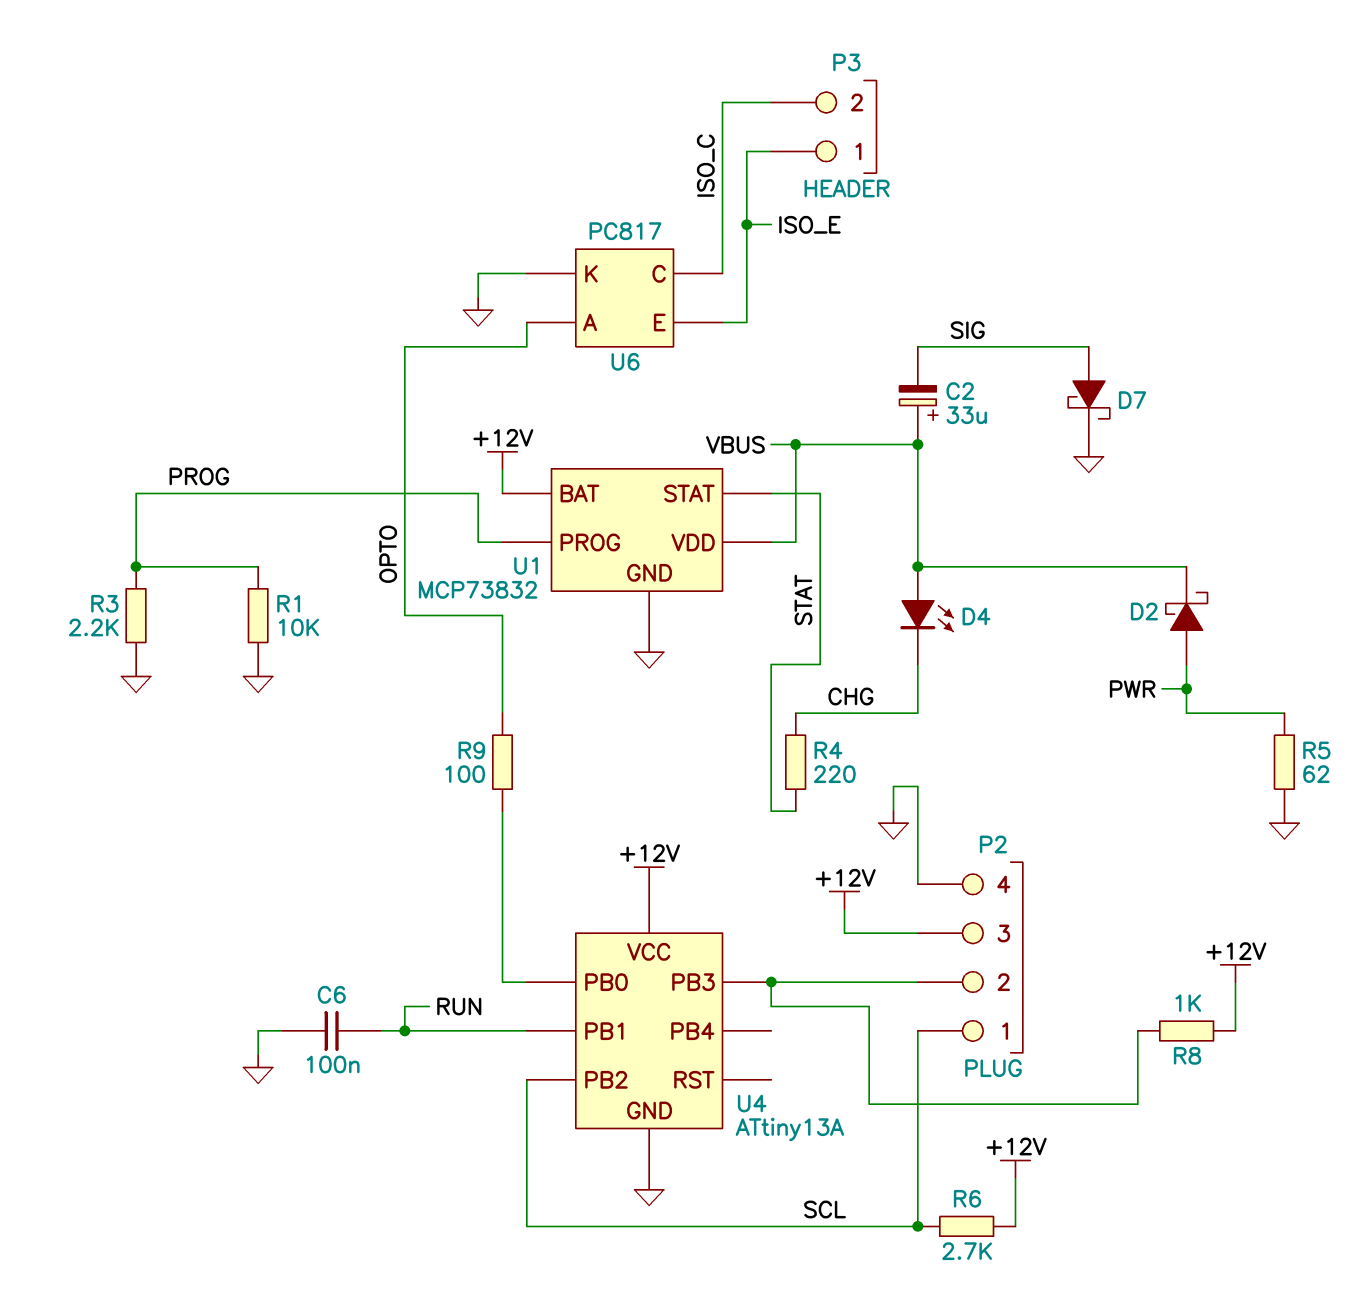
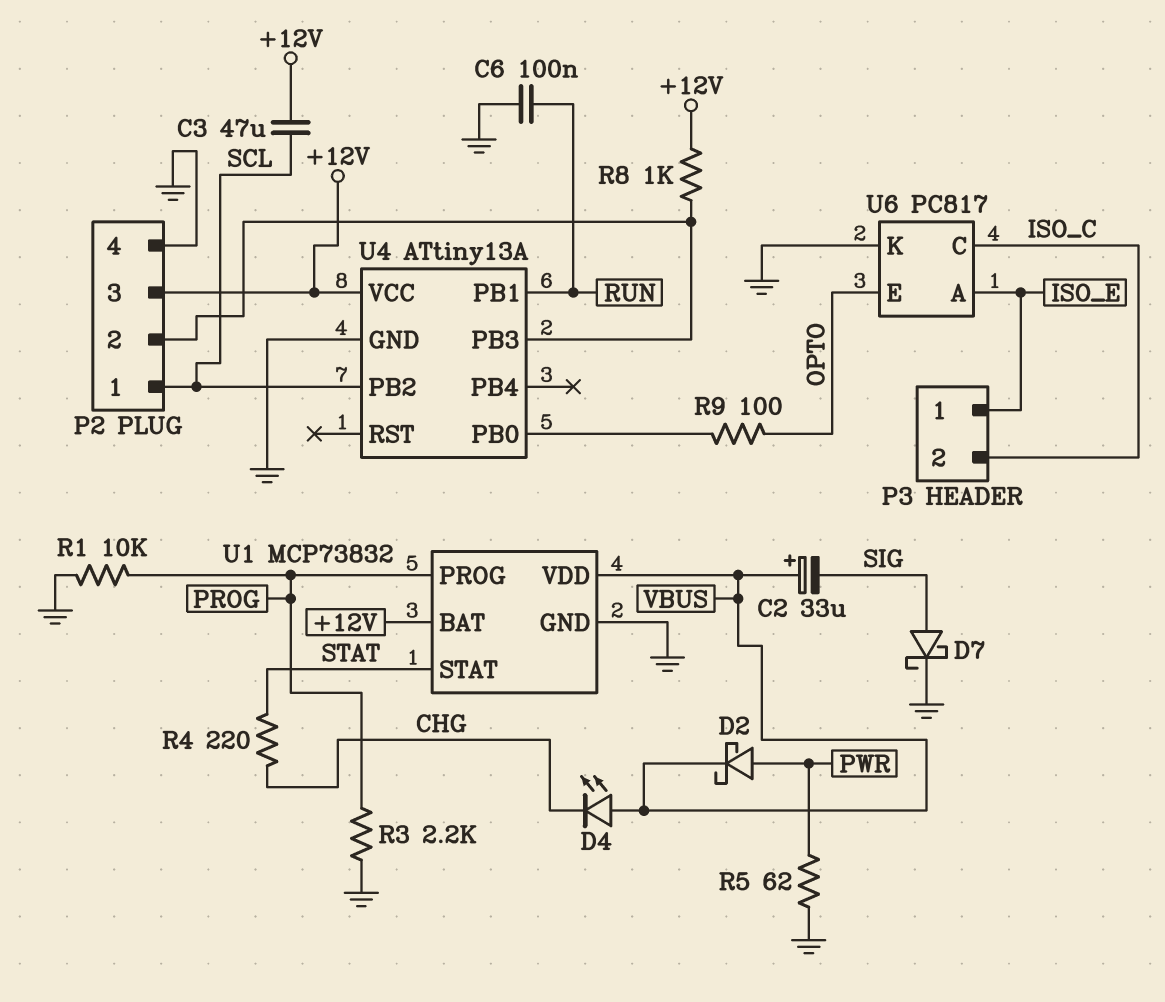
C3: none -> 47uF (+12V, SCL)
R6: 2.7k (+12V, SCL) -> none
U6 pin A: OPTO -> ISO_E
U6 pin E: ISO_E -> OPTO

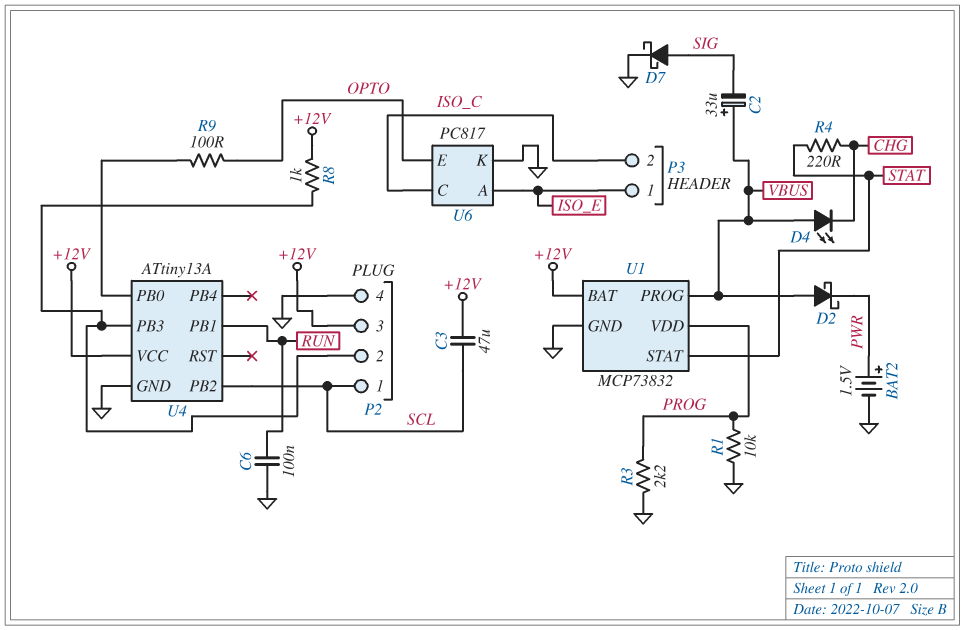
BAT2: none -> 1.5V (plus PWR, minus GND)
D2: schottky (A PWR, K VBUS) -> schottky (A VBUS, K PWR)
R5: 62 (GND, PWR) -> none
U1 pin PROG: PROG -> VBUS
U1 pin VDD: VBUS -> PROG

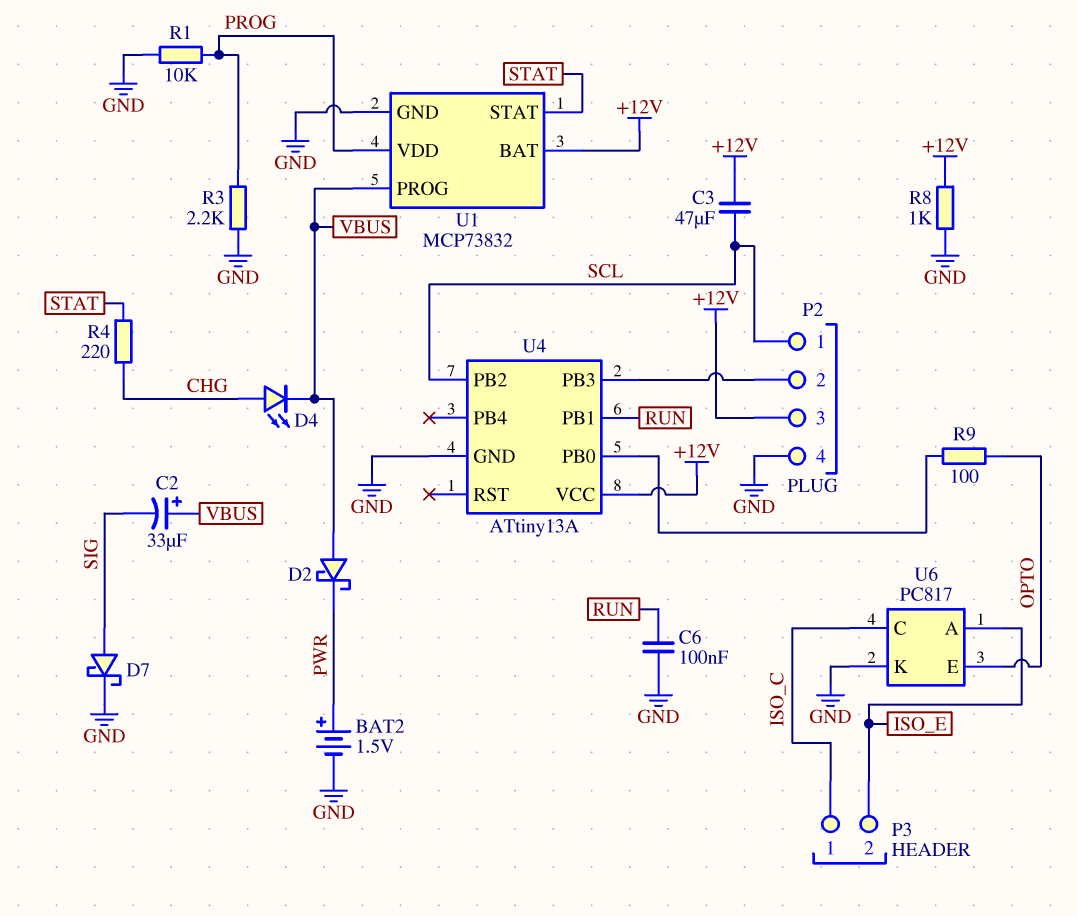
D4: LED (A VBUS, K CHG) -> LED (A CHG, K VBUS)
P3 pin 1: ISO_E -> ISO_C
P3 pin 2: ISO_C -> ISO_E
R8: 1k (+12V, P2/2) -> 1k (+12V, GND)

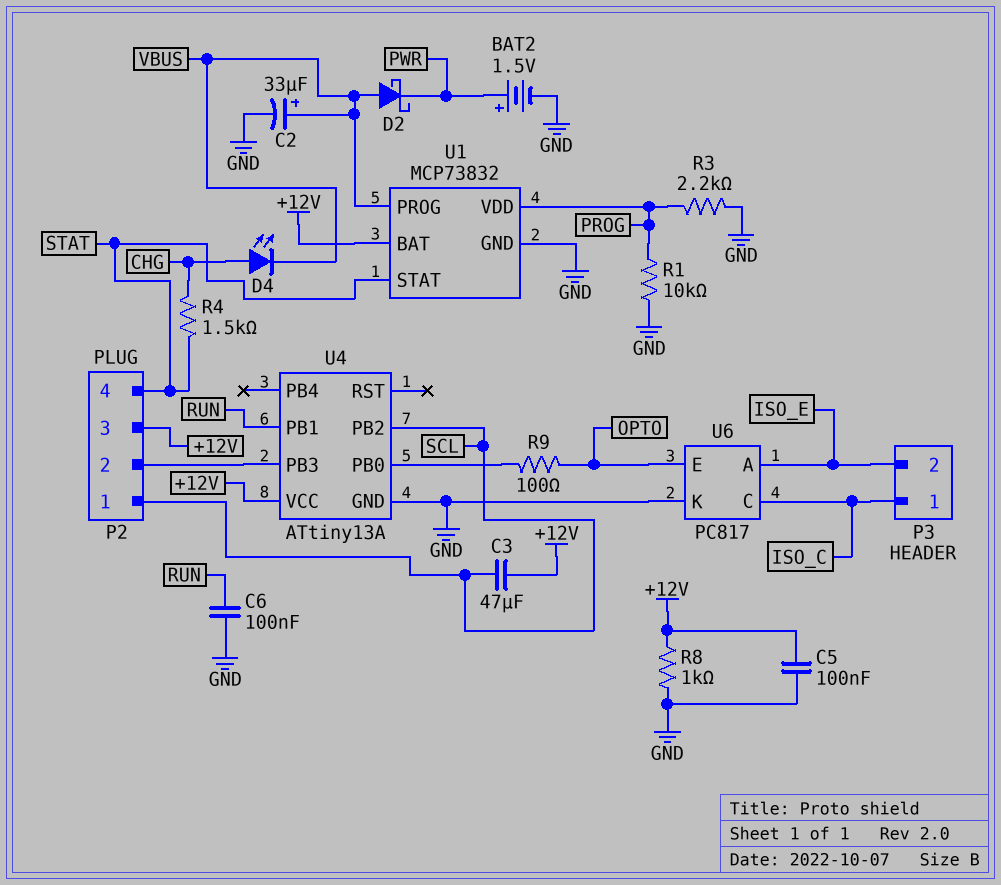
C2: 33uF (plus VBUS, minus SIG) -> 33uF (plus VBUS, minus GND)
C5: none -> 100nF (+12V, GND)
D7: schottky (A SIG, K GND) -> none
P2 pin 4: GND -> STAT
R4: 220 (CHG, STAT) -> 1.5k (CHG, STAT)

